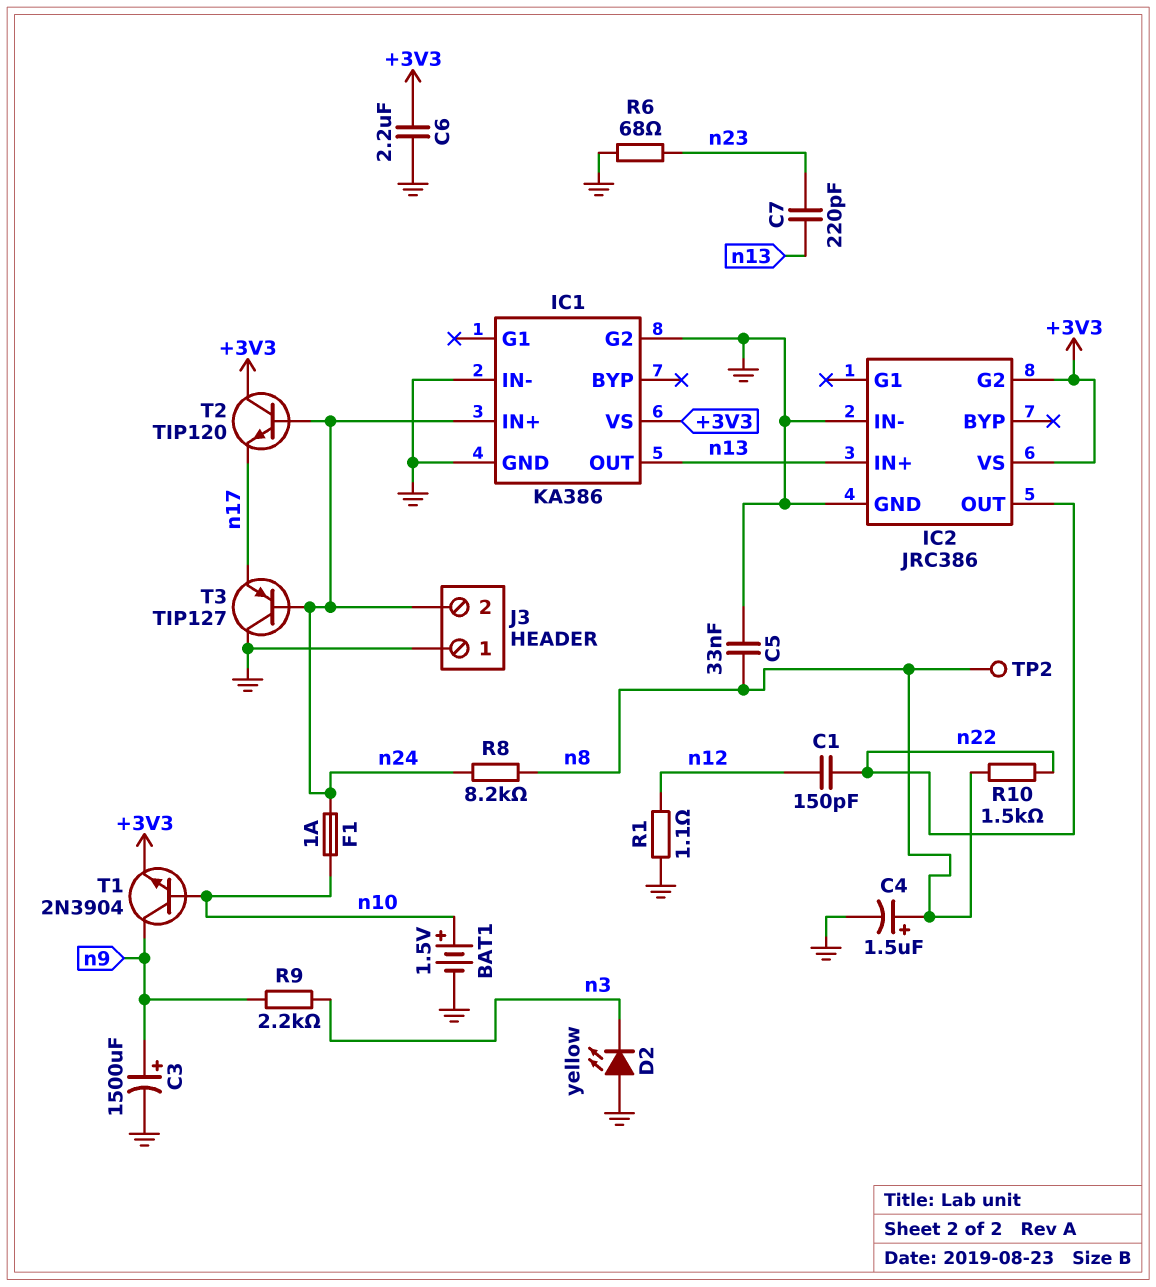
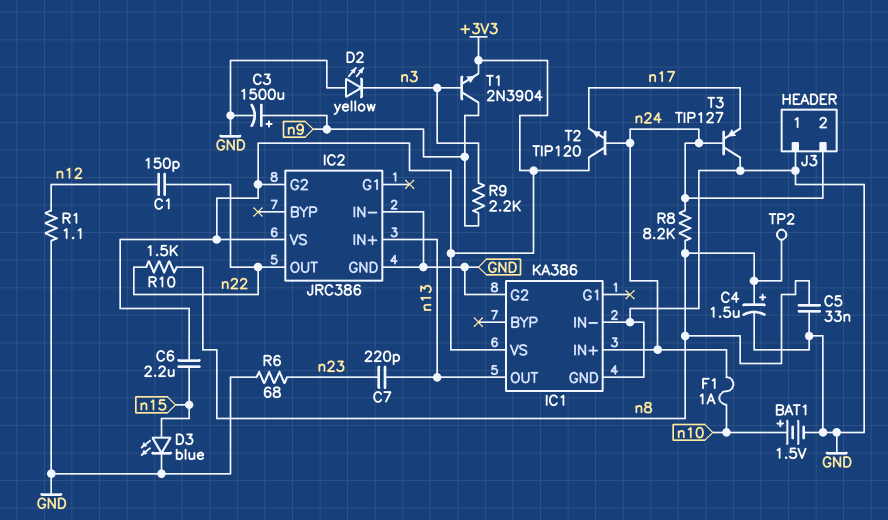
C6: 2.2uF (+3V3, GND) -> 2.2uF (+3V3, n15)
D3: none -> LED blue (A n15, K GND)
T1: NPN 2N3904 (B n10, C n9, E +3V3) -> NPN 2N3904 (B n3, C n9, E +3V3)

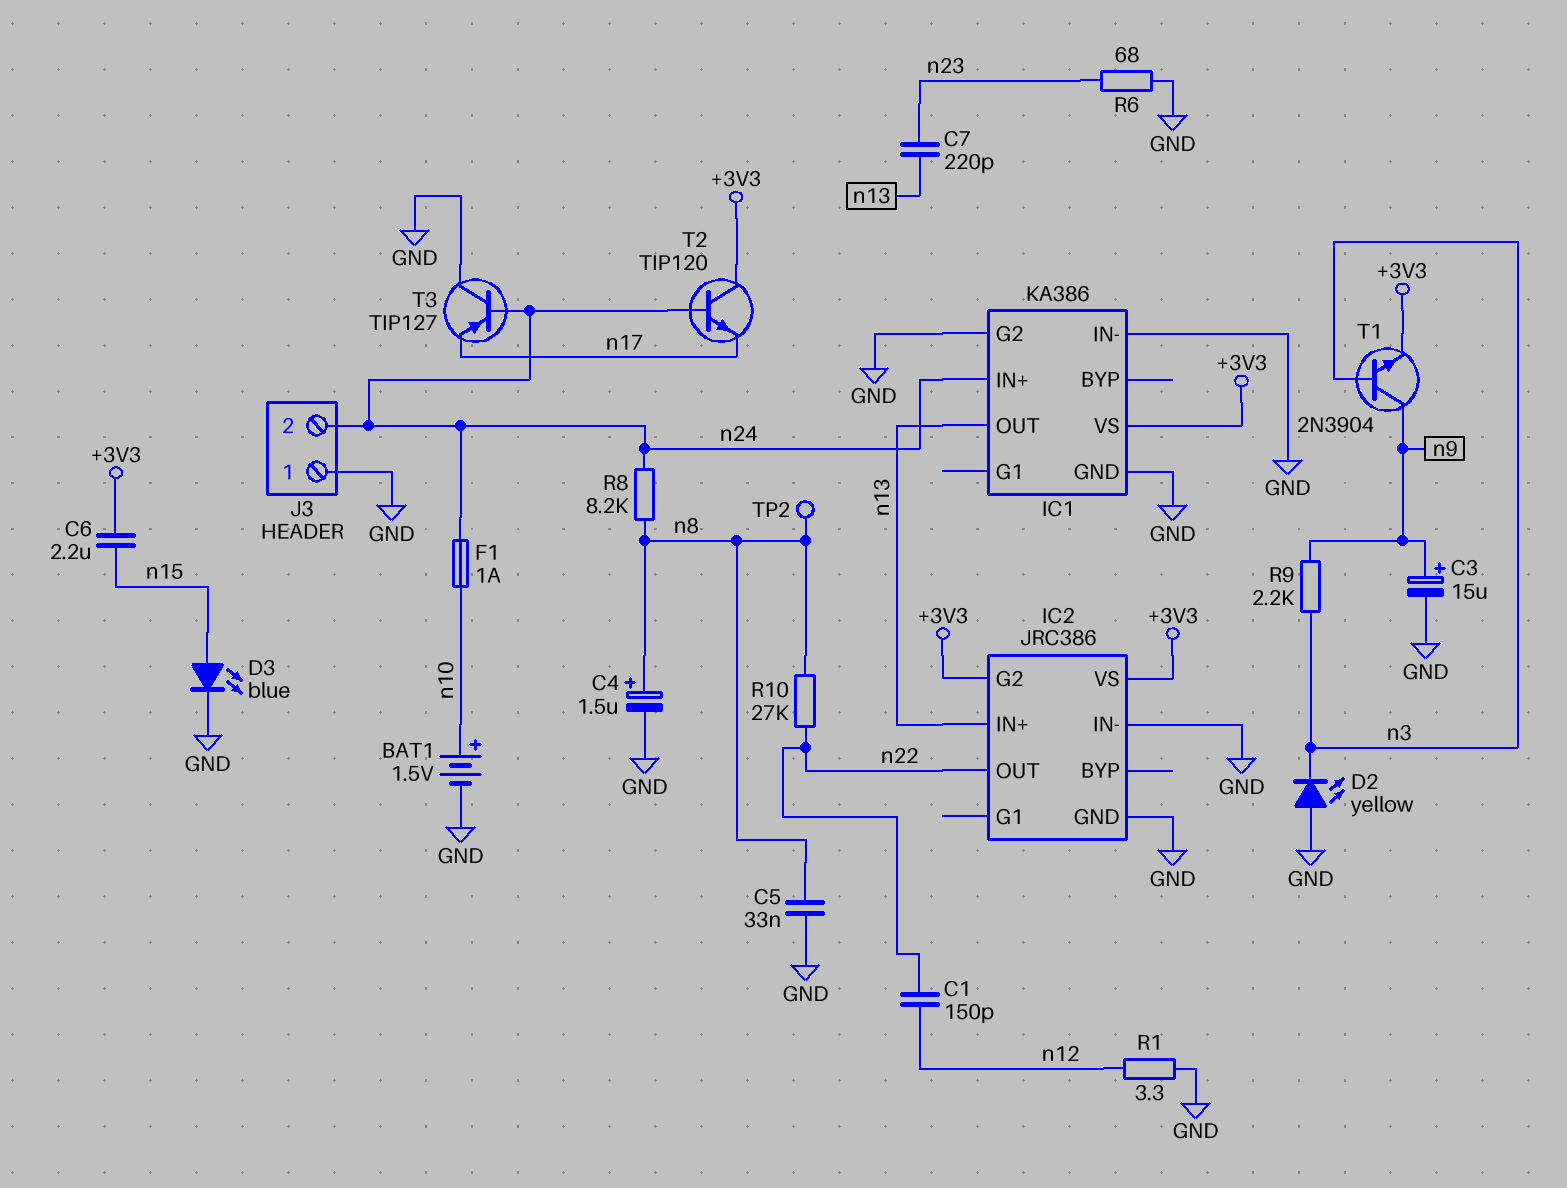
C3: 1500uF (plus n9, minus GND) -> 15uF (plus n9, minus GND)
R1: 1.1 (GND, n12) -> 3.3 (GND, n12)
R10: 1.5k (n8, n22) -> 27k (n8, n22)

